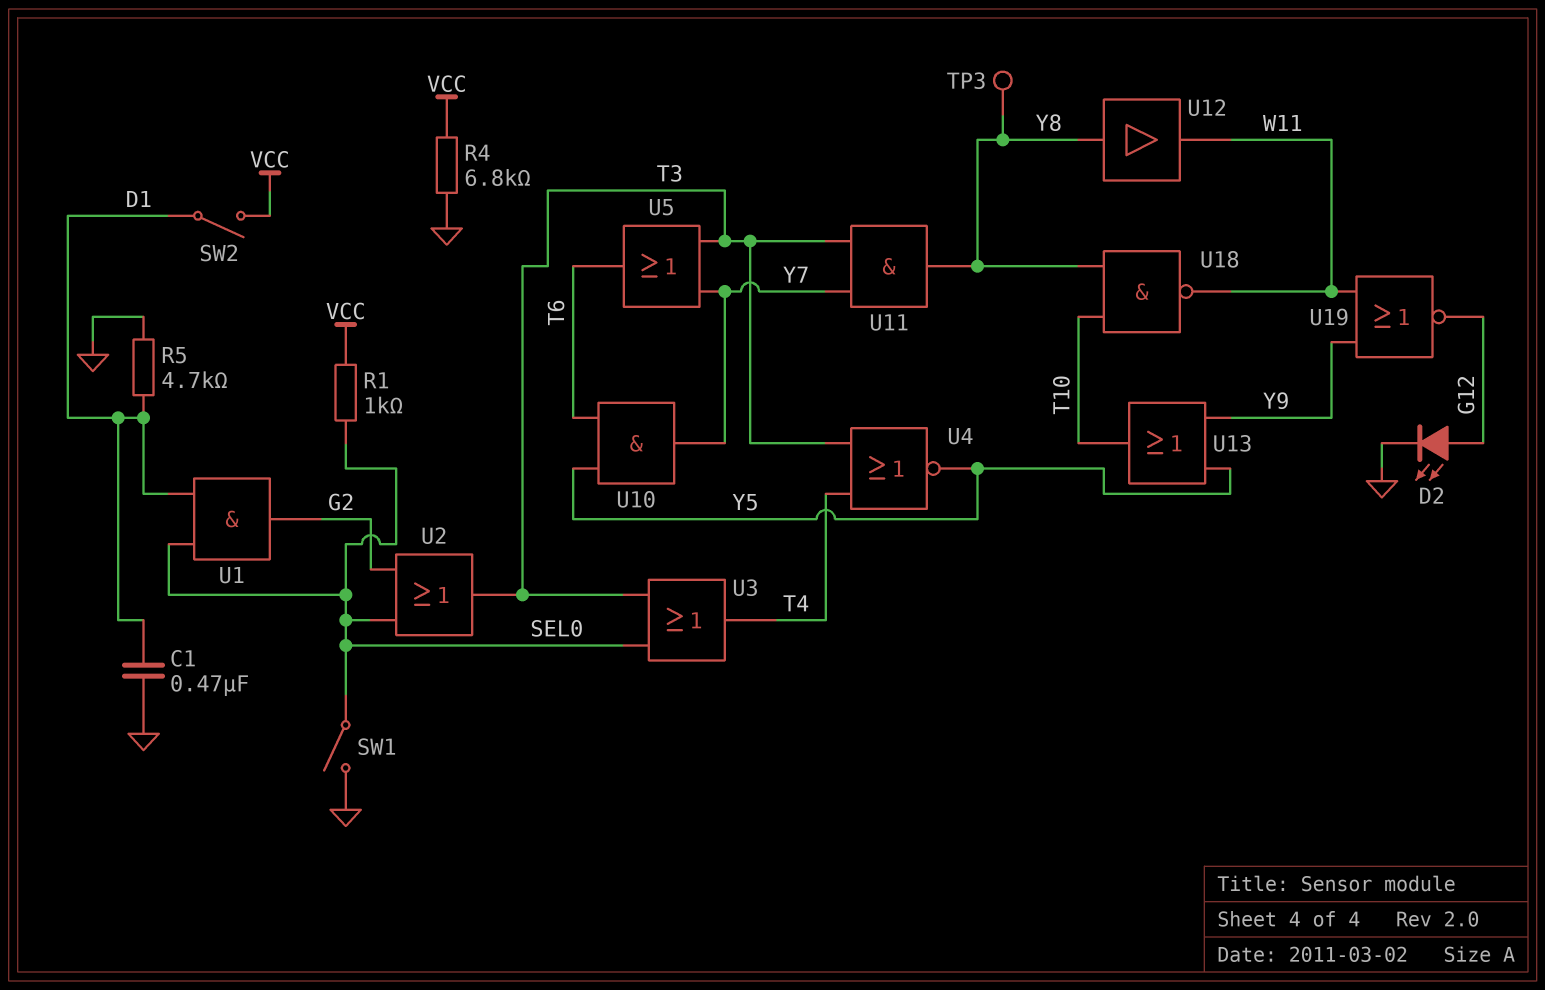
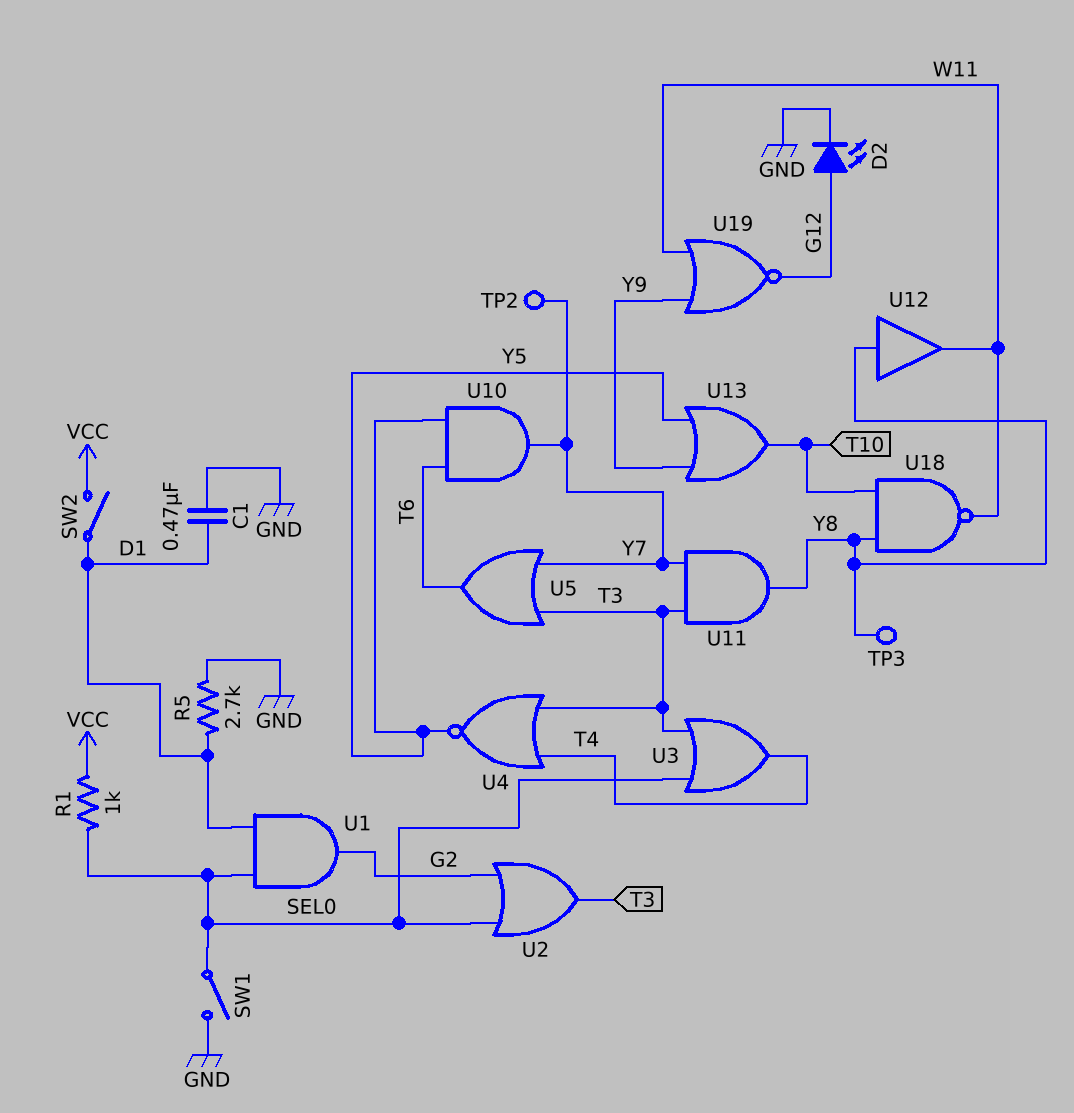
R4: 6.8k (GND, VCC) -> none
R5: 4.7k (D1, GND) -> 2.7k (D1, GND)
TP2: none -> test point (Y7)

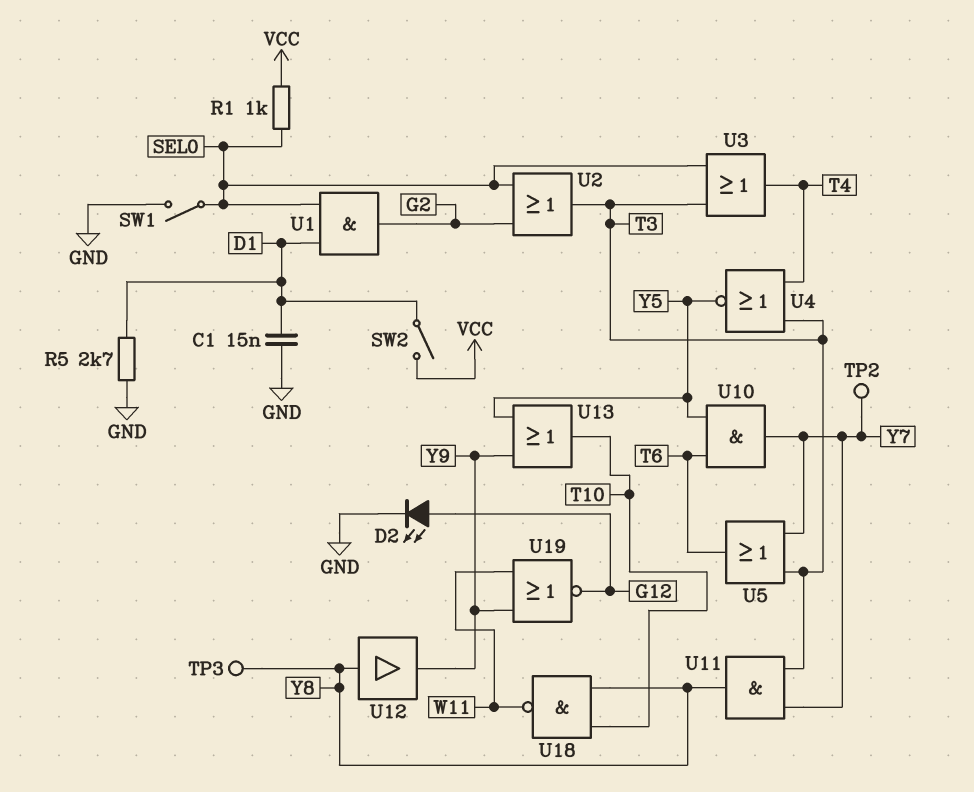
C1: 470nF (D1, GND) -> 15nF (D1, GND)
U12: buffer (in Y8, out W11) -> buffer (in Y8, out Y9)

